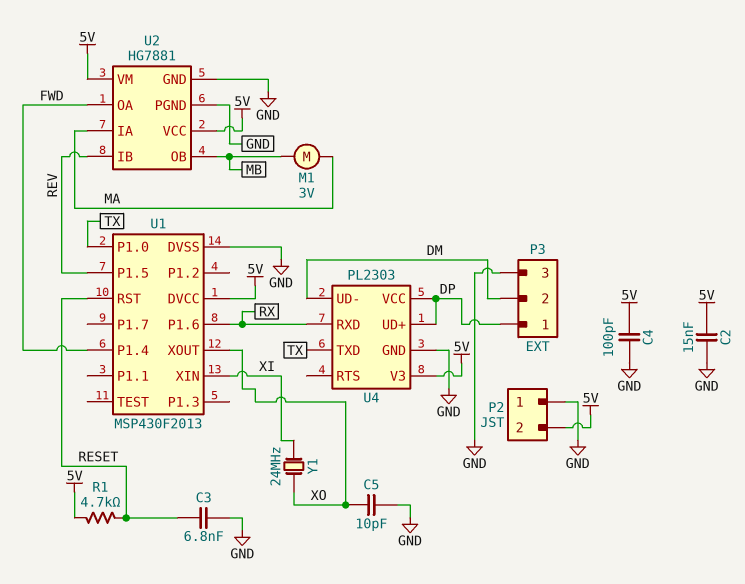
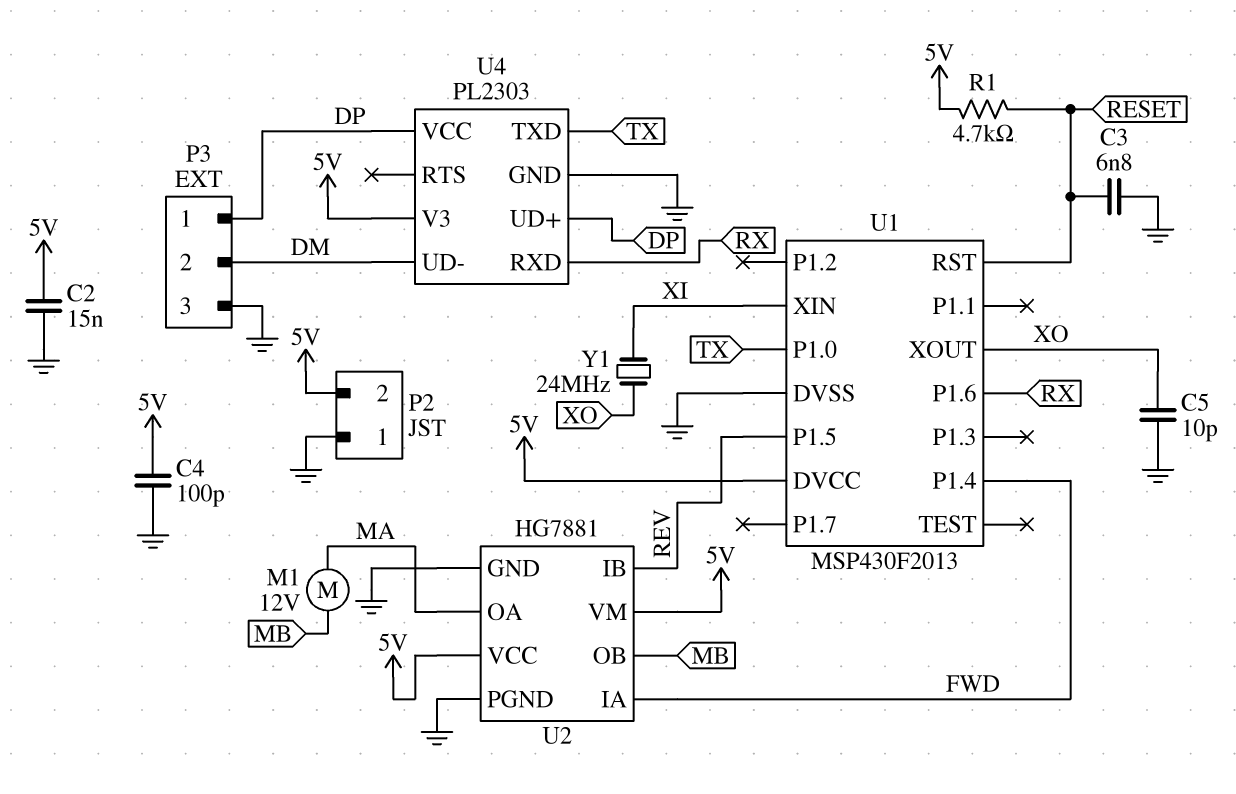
M1: motor 3V (MA, MB) -> motor 12V (MA, MB)
U2 pin IA: MA -> FWD
U2 pin OA: FWD -> MA

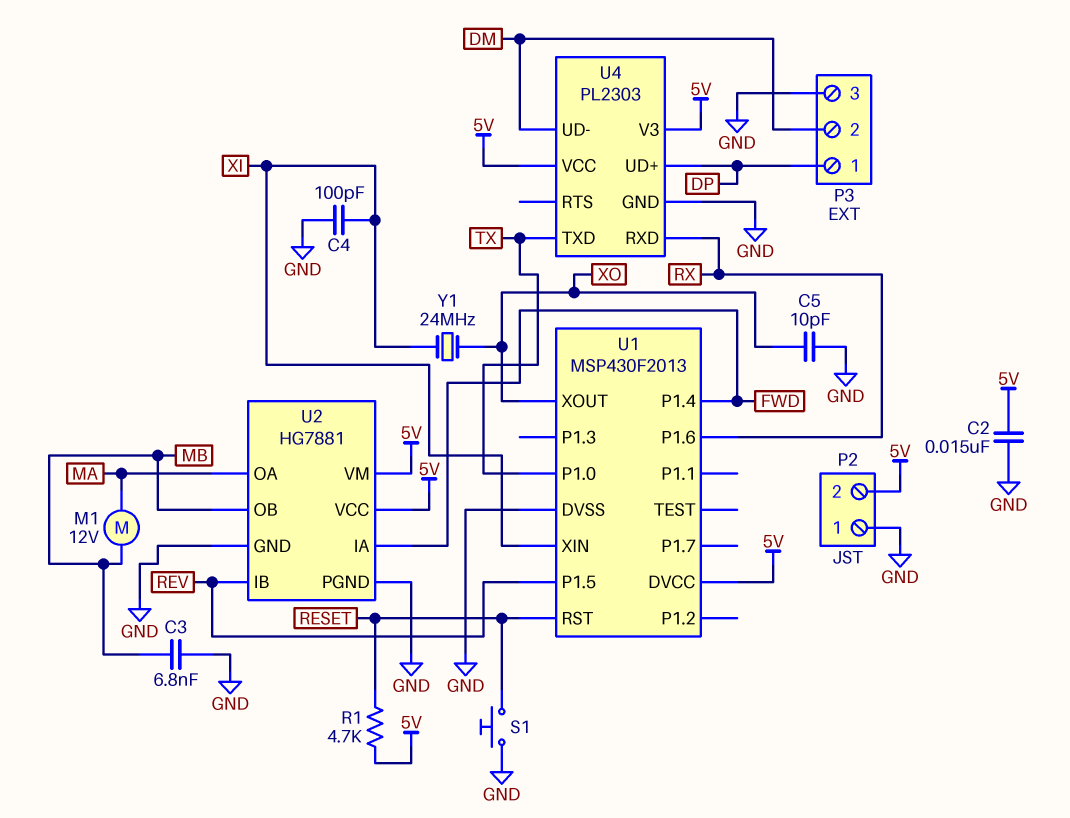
C3: 6.8nF (GND, RESET) -> 6.8nF (GND, MB)
C4: 100pF (5V, GND) -> 100pF (GND, XI)
S1: none -> button (GND, RESET)
U4 pin VCC: DP -> 5V

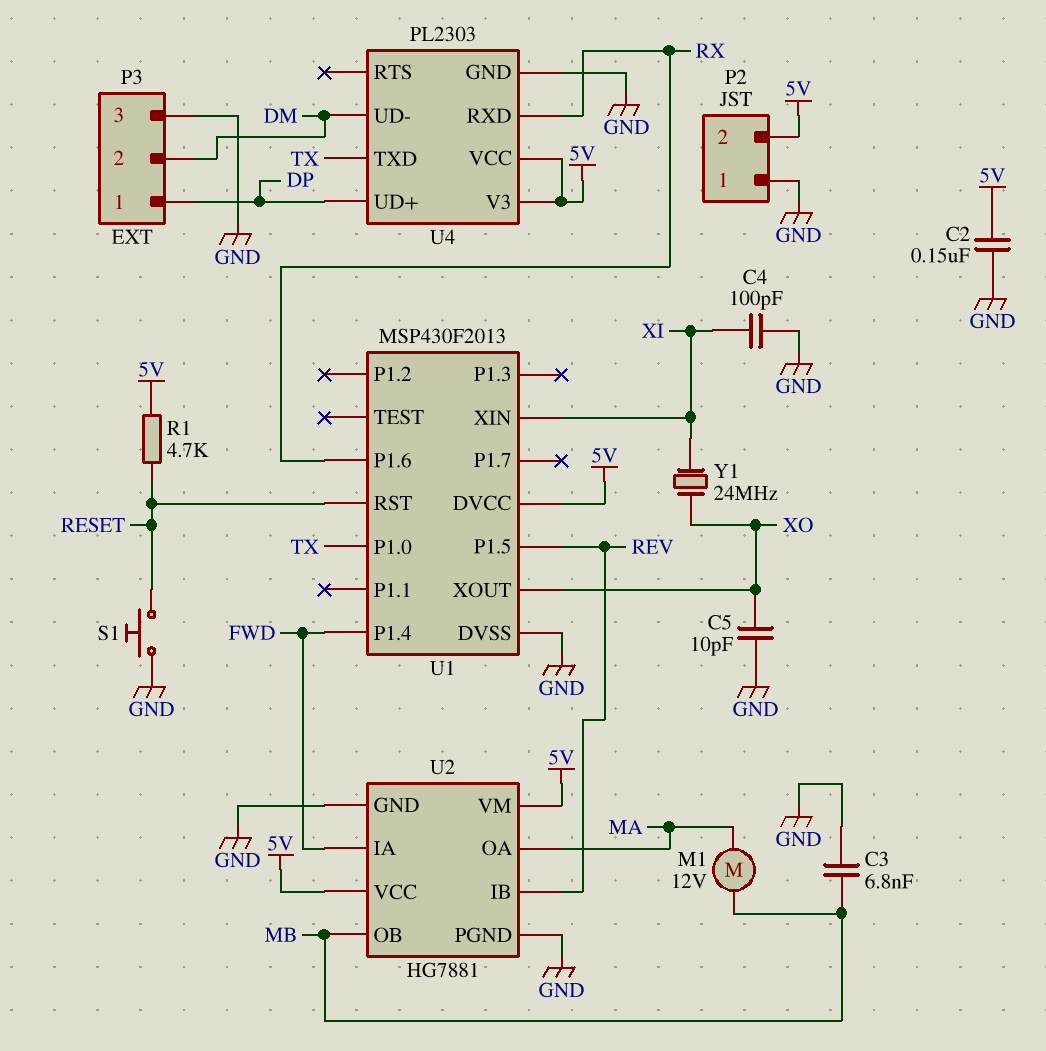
C2: 15nF (5V, GND) -> 150nF (5V, GND)

